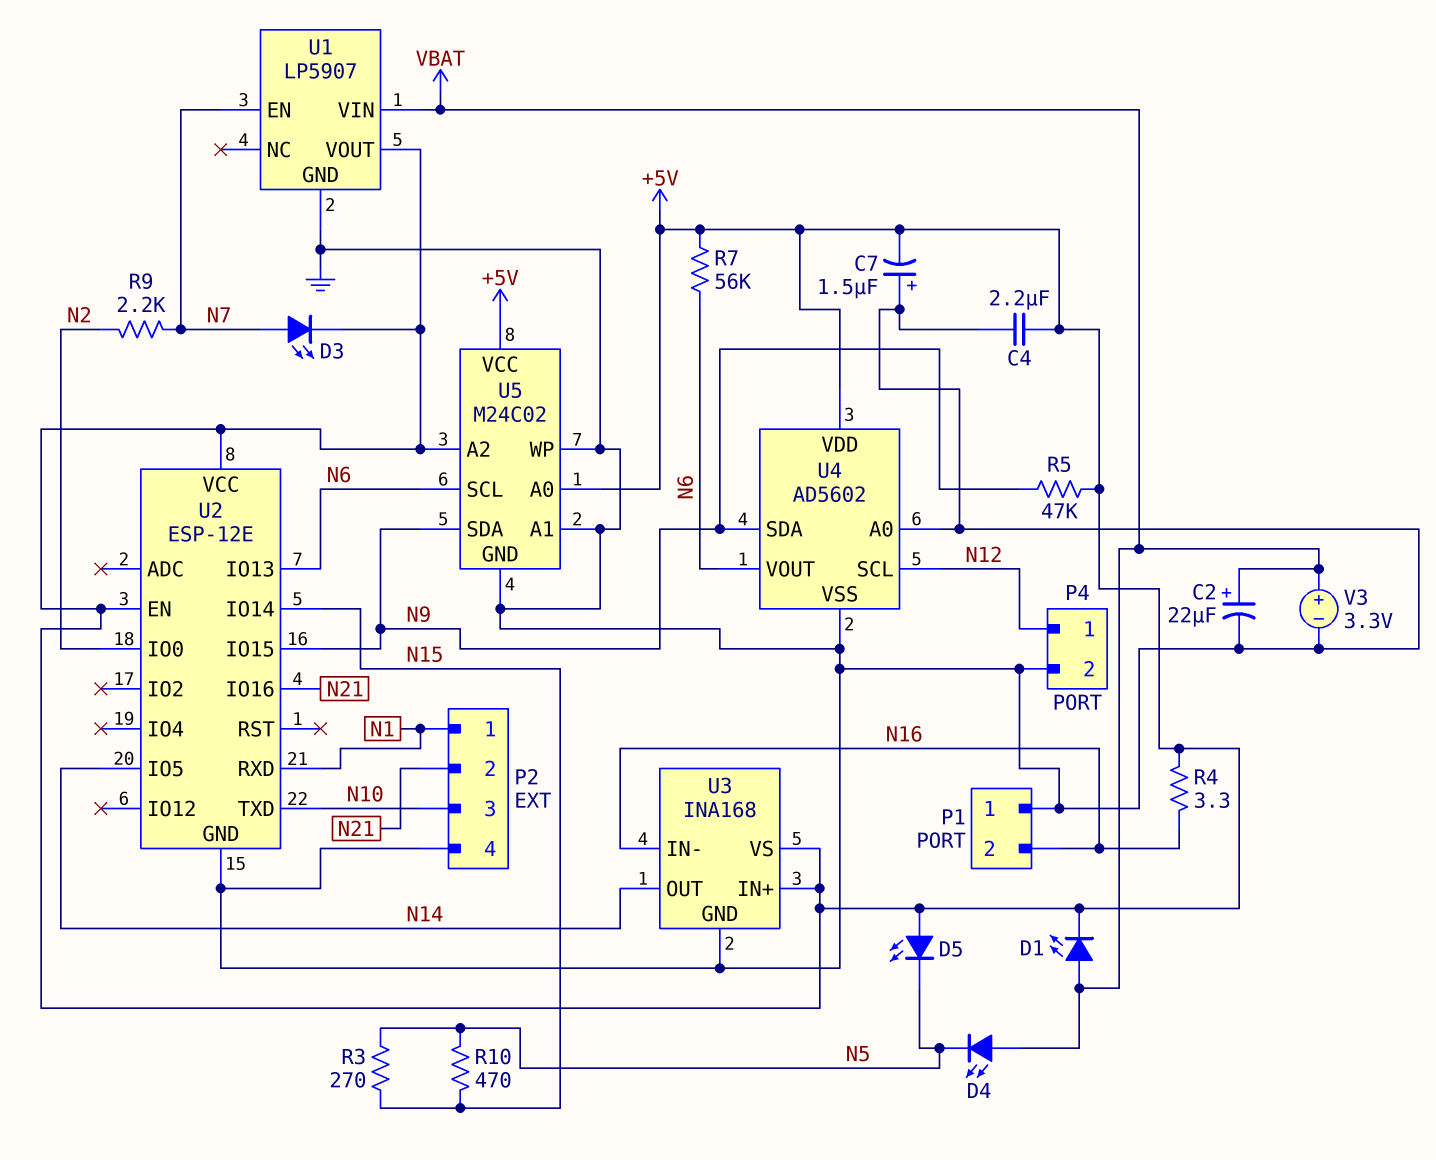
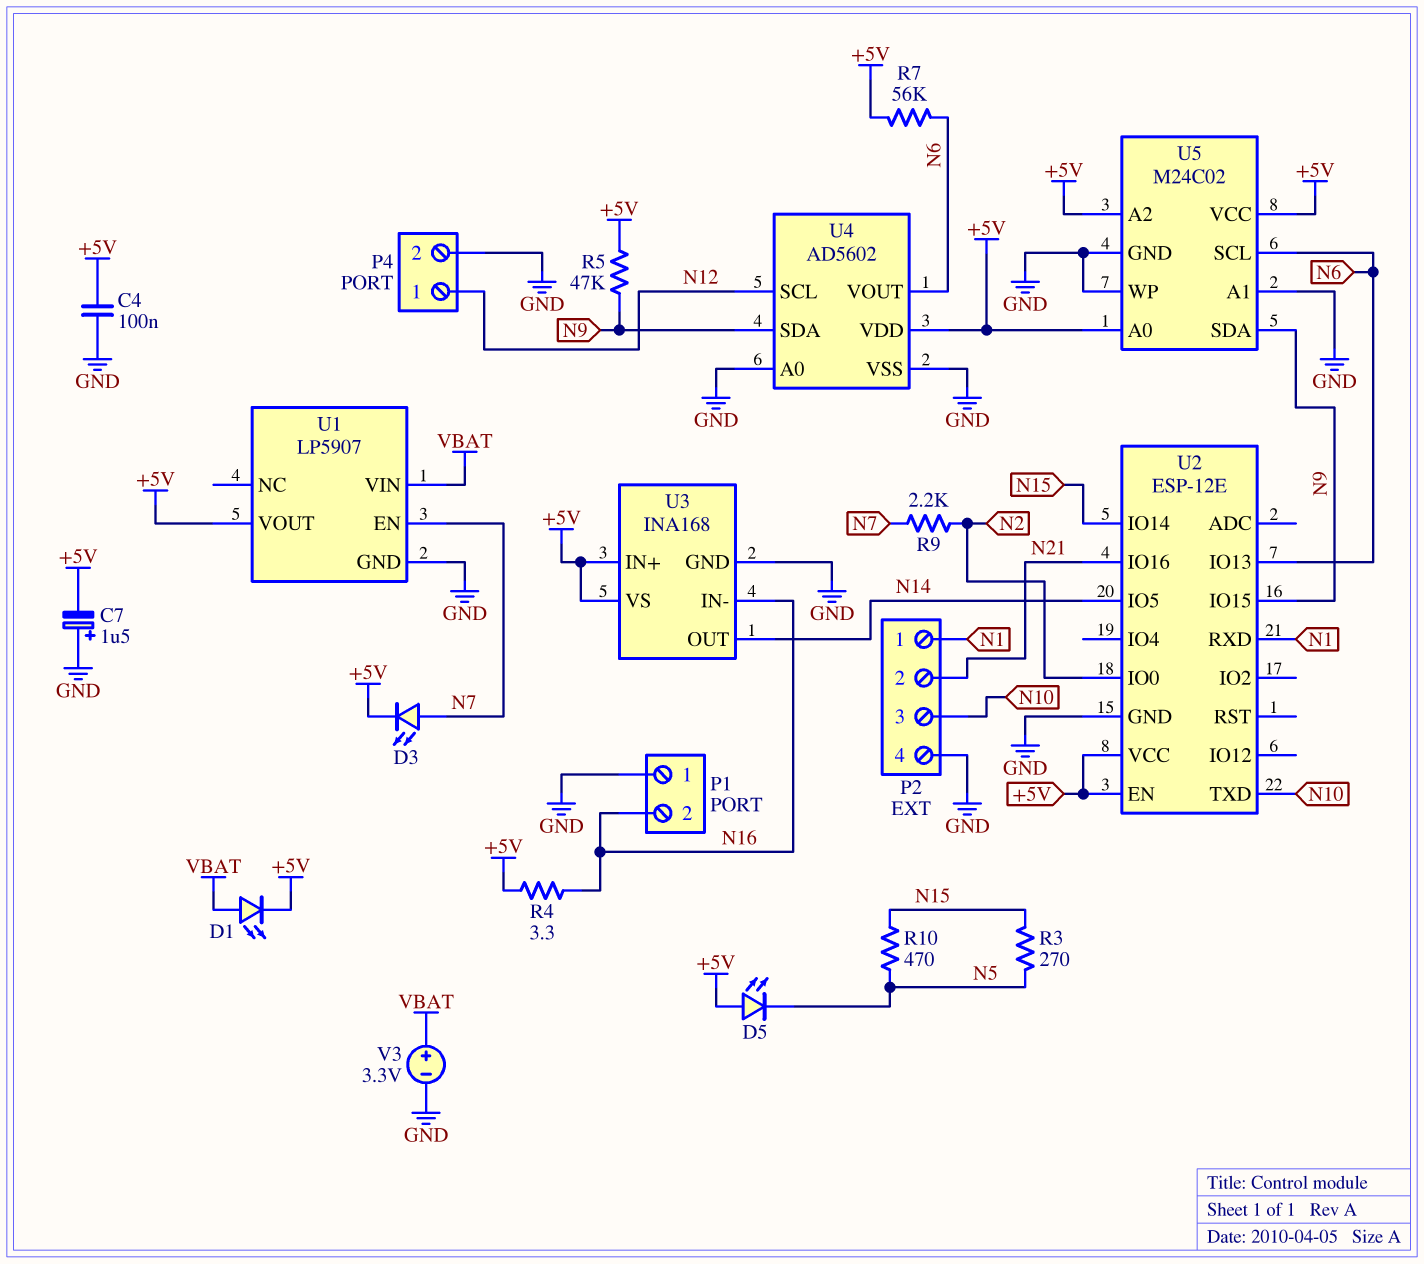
C2: 22uF (plus VBAT, minus GND) -> none
C4: 2.2uF (+5V, GND) -> 100nF (+5V, GND)
D4: LED (A VBAT, K N5) -> none

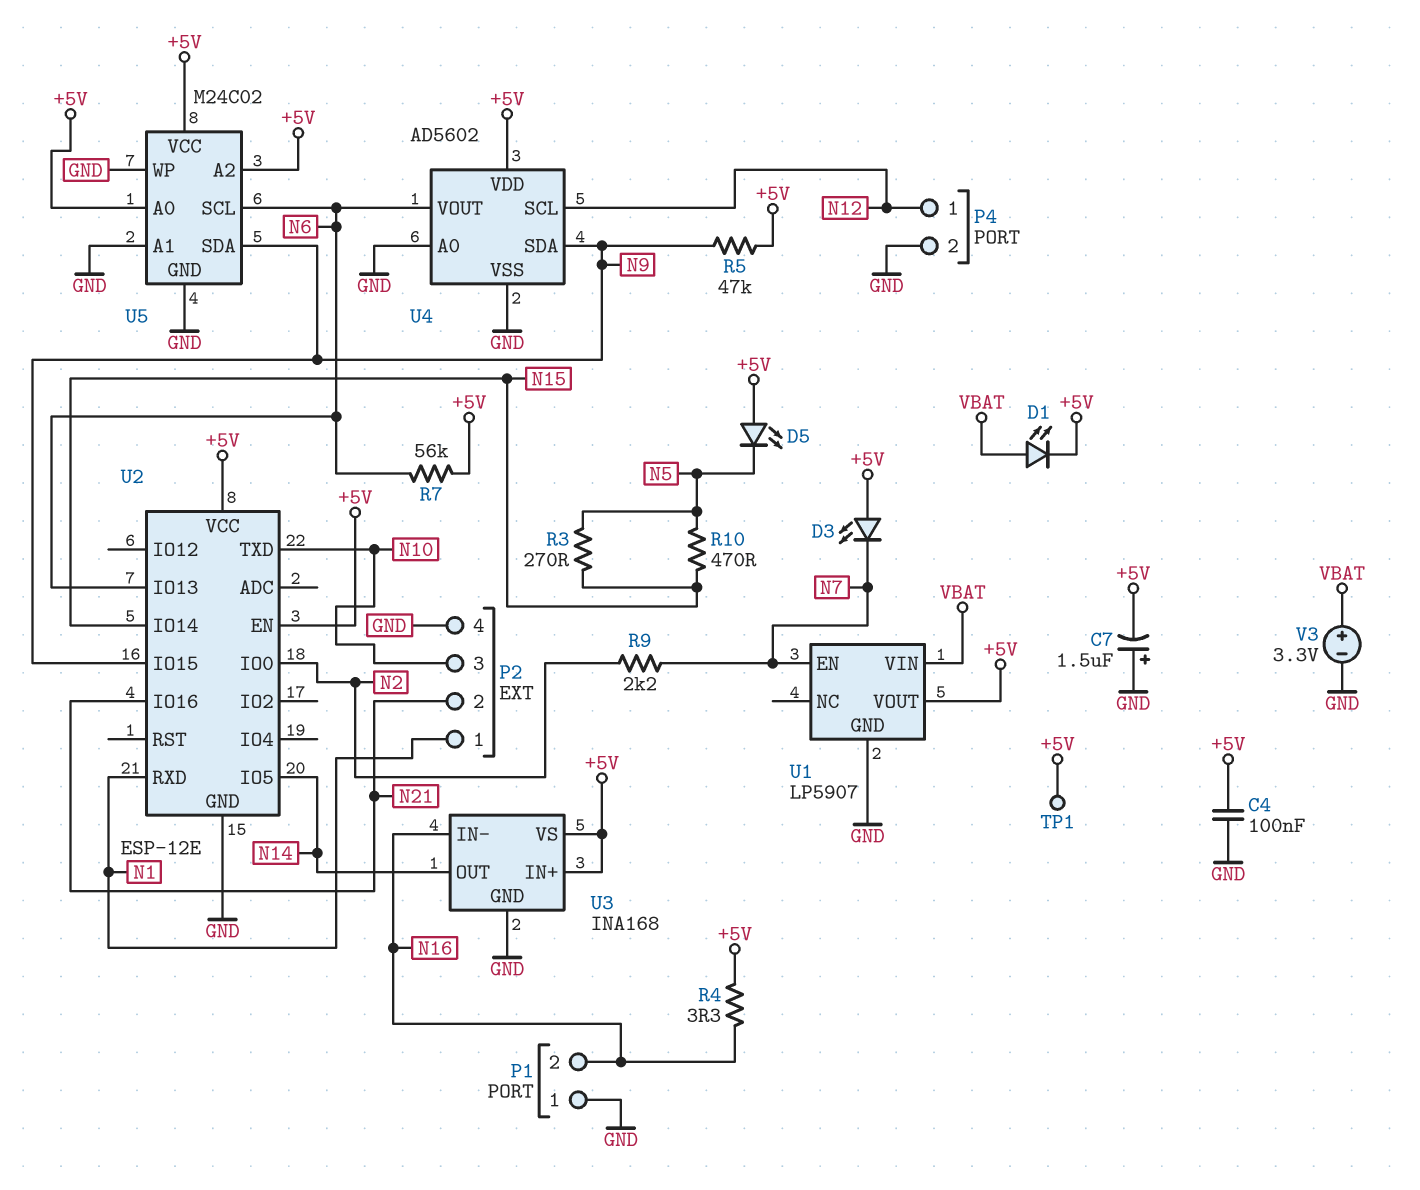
D3: LED (A N7, K +5V) -> LED (A +5V, K N7)
TP1: none -> test point (+5V)

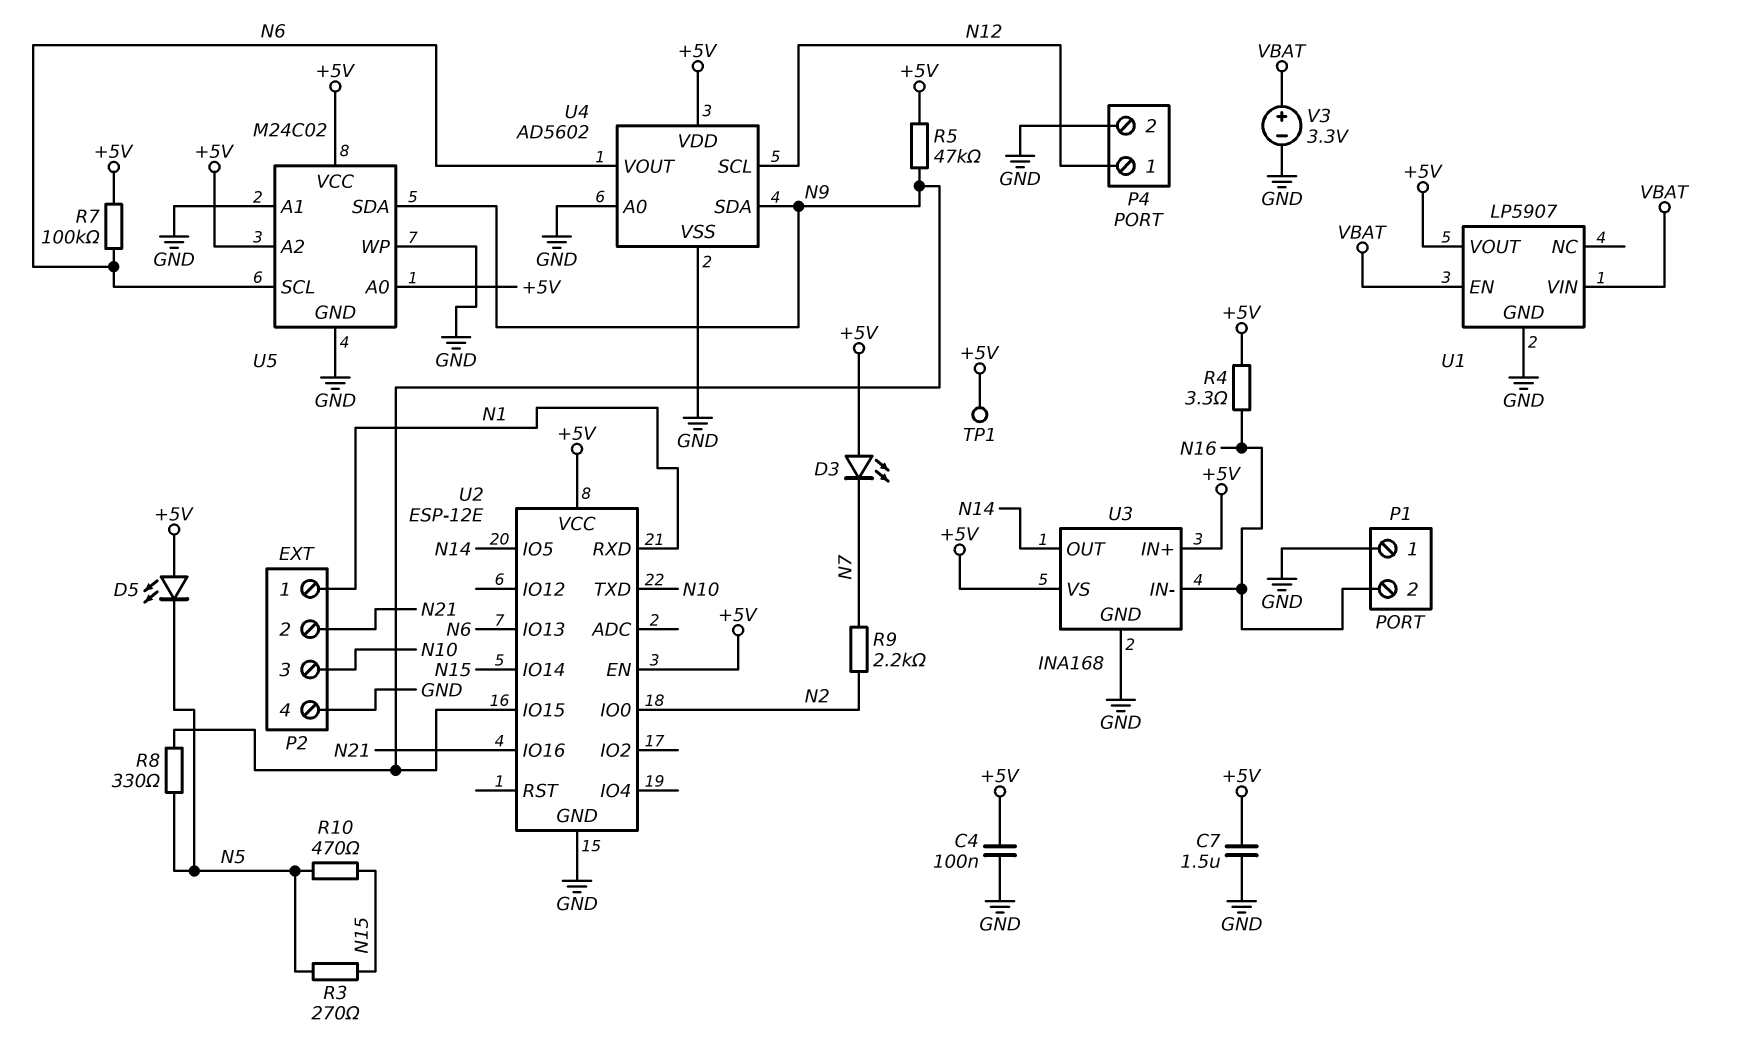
C7: 1.5uF (plus GND, minus +5V) -> 1.5uF (+5V, GND)
D1: LED (A VBAT, K +5V) -> none
R7: 56k (+5V, N6) -> 100k (+5V, N6)
R8: none -> 330 (N5, N9)
U1 pin EN: N7 -> VBAT

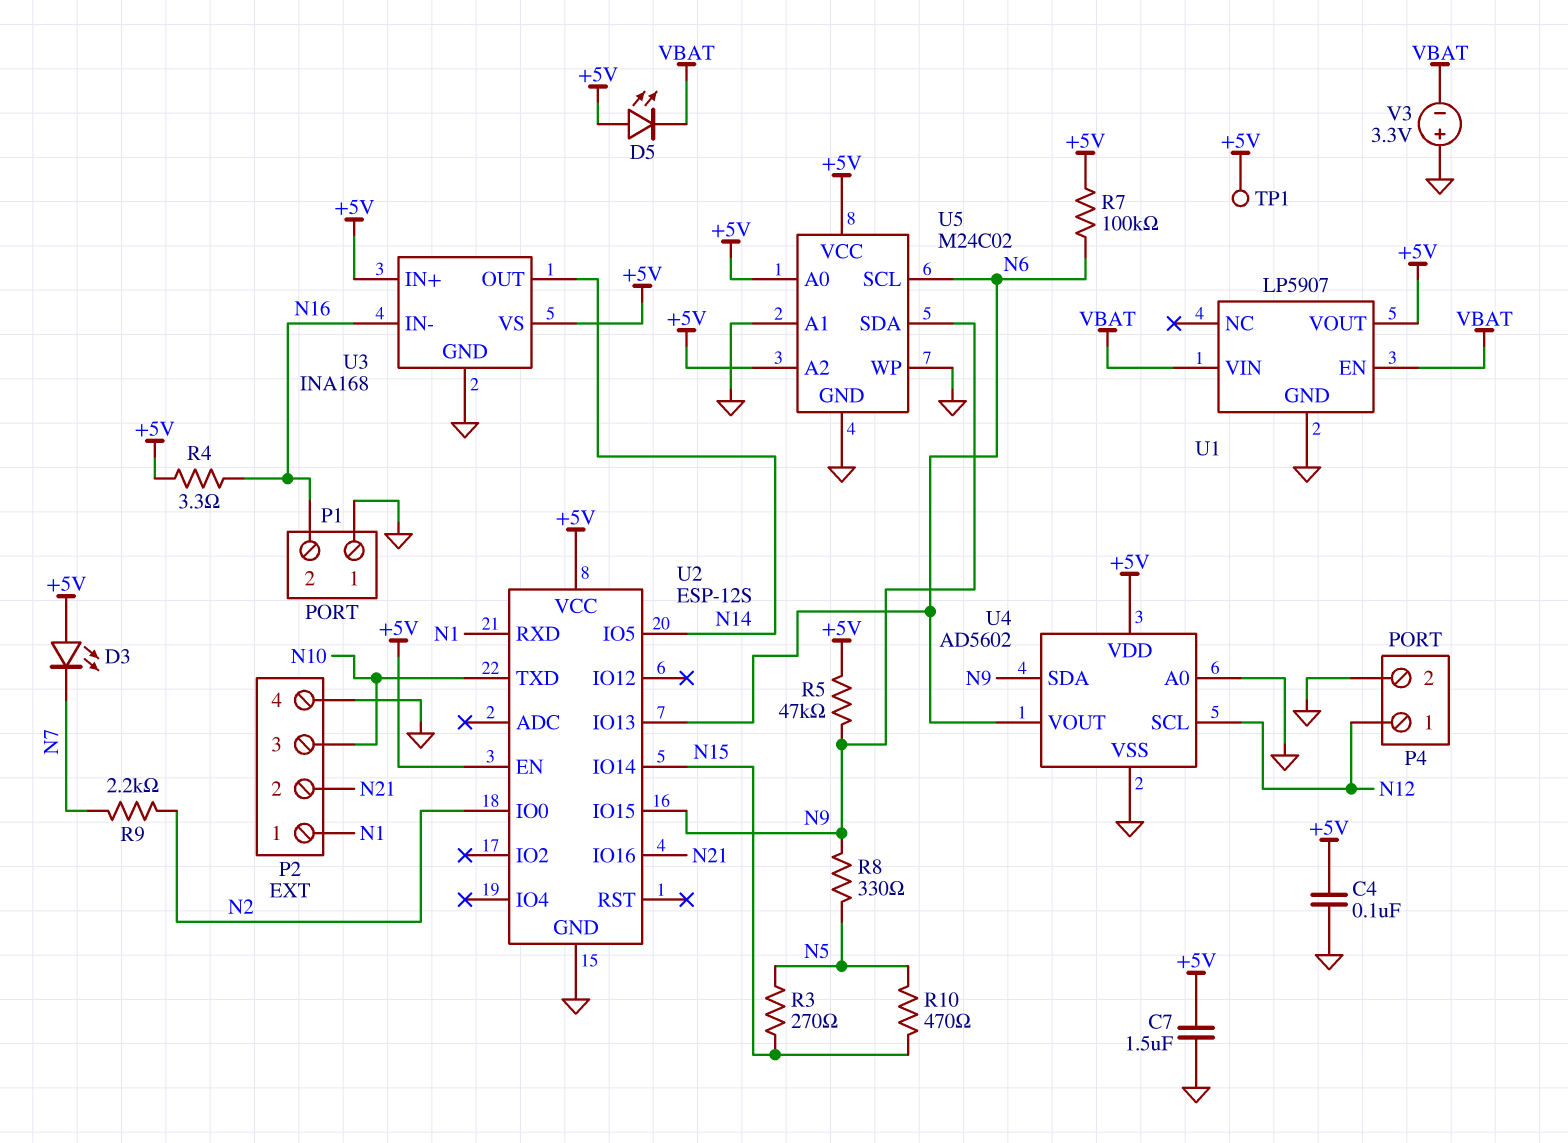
D5: LED (A +5V, K N5) -> LED (A +5V, K VBAT)
U2: ESP-12E -> ESP-12S
V3: 3.3V (plus VBAT, minus GND) -> 3.3V (plus GND, minus VBAT)

